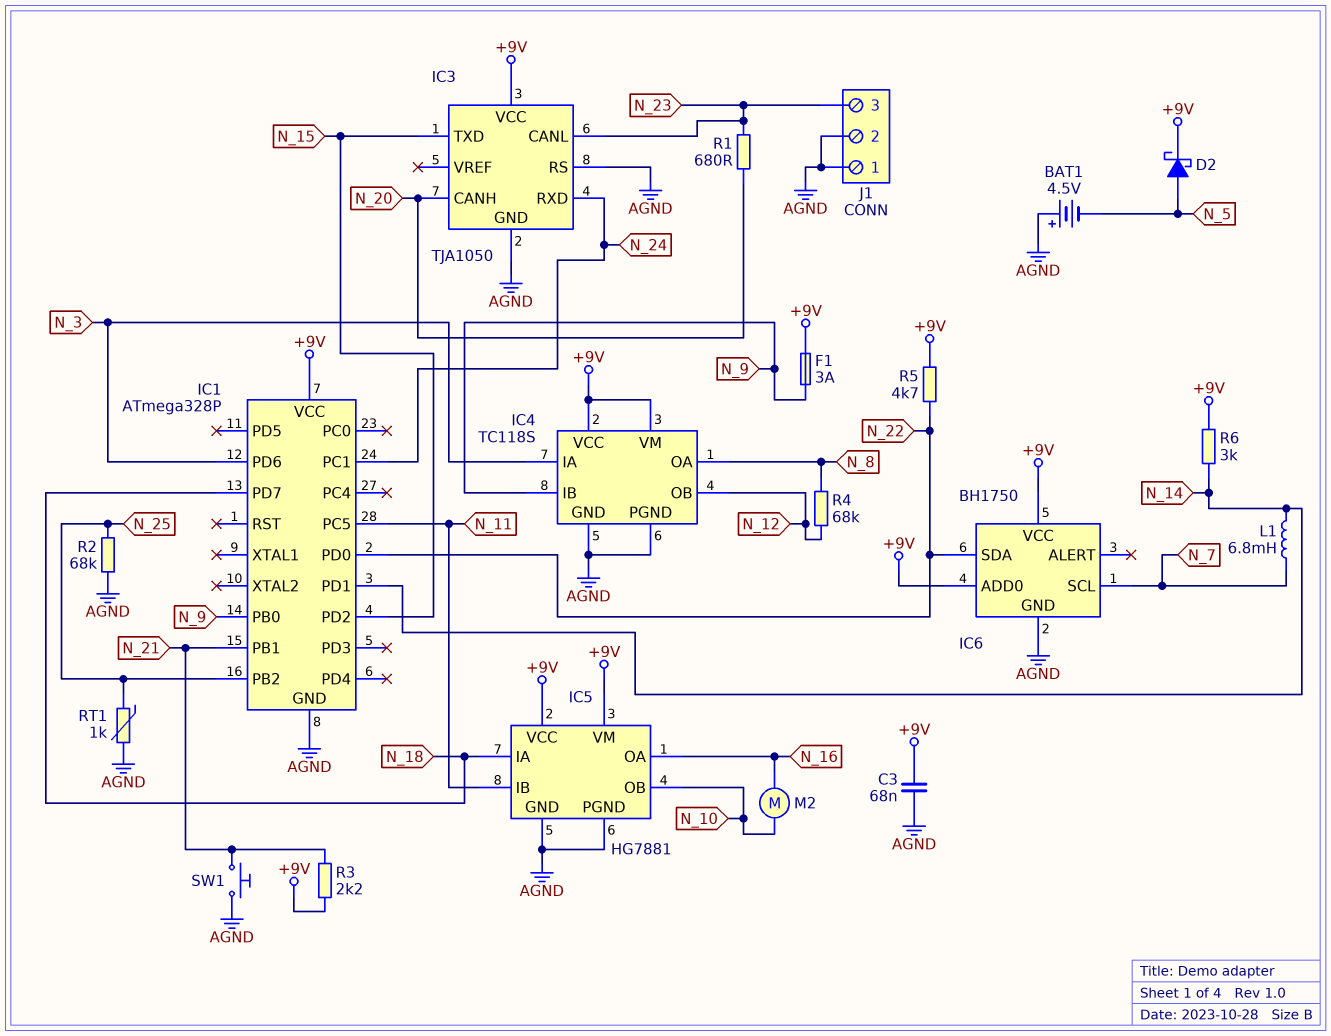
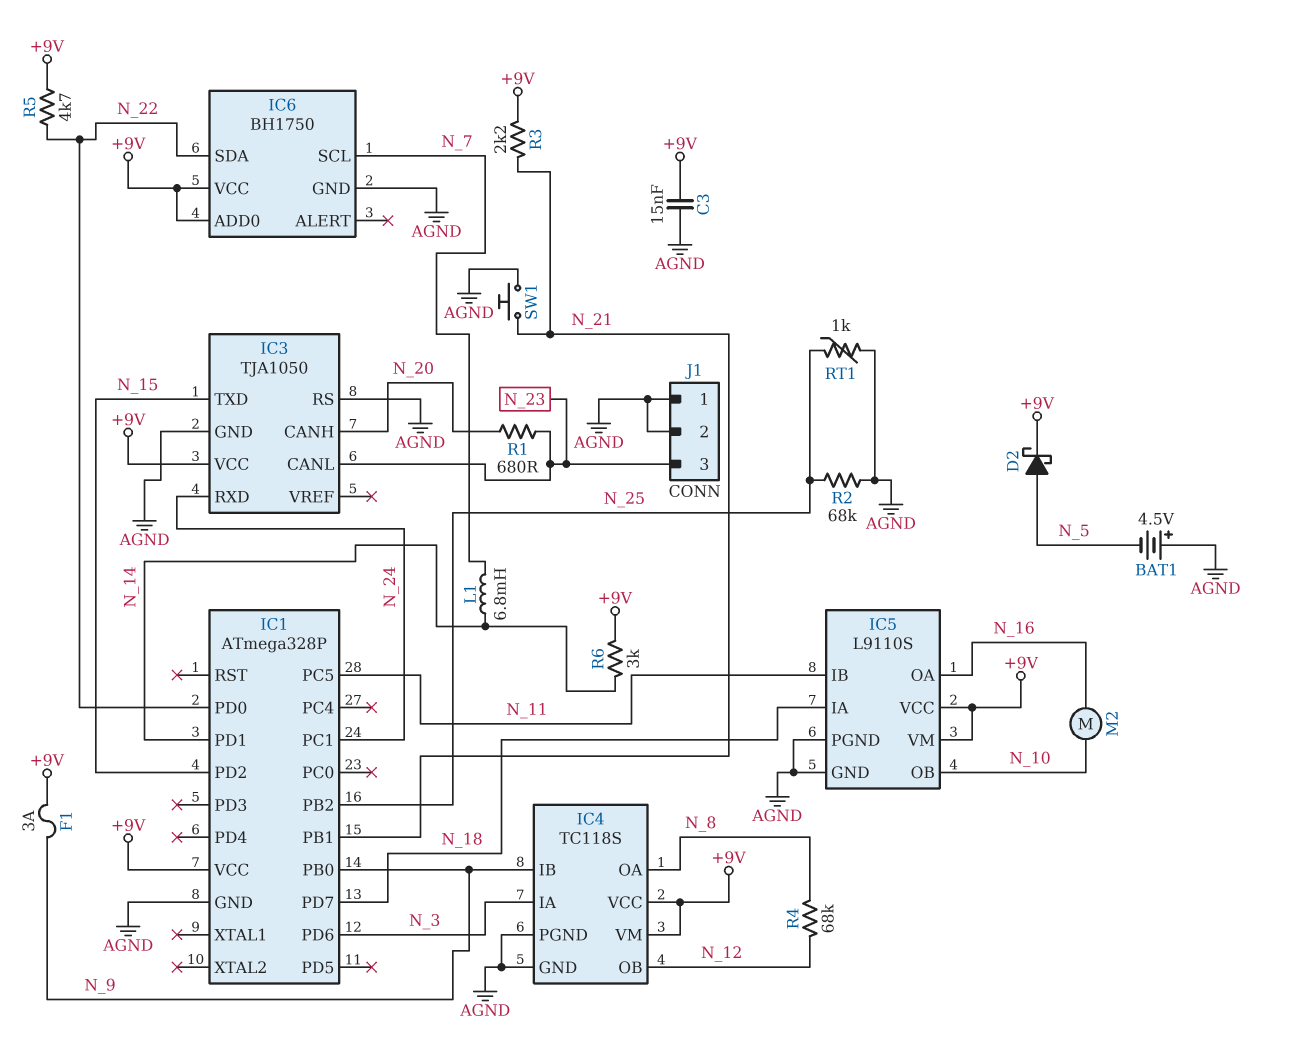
C3: 68nF (+9V, AGND) -> 15nF (+9V, AGND)
IC5: HG7881 -> L9110S

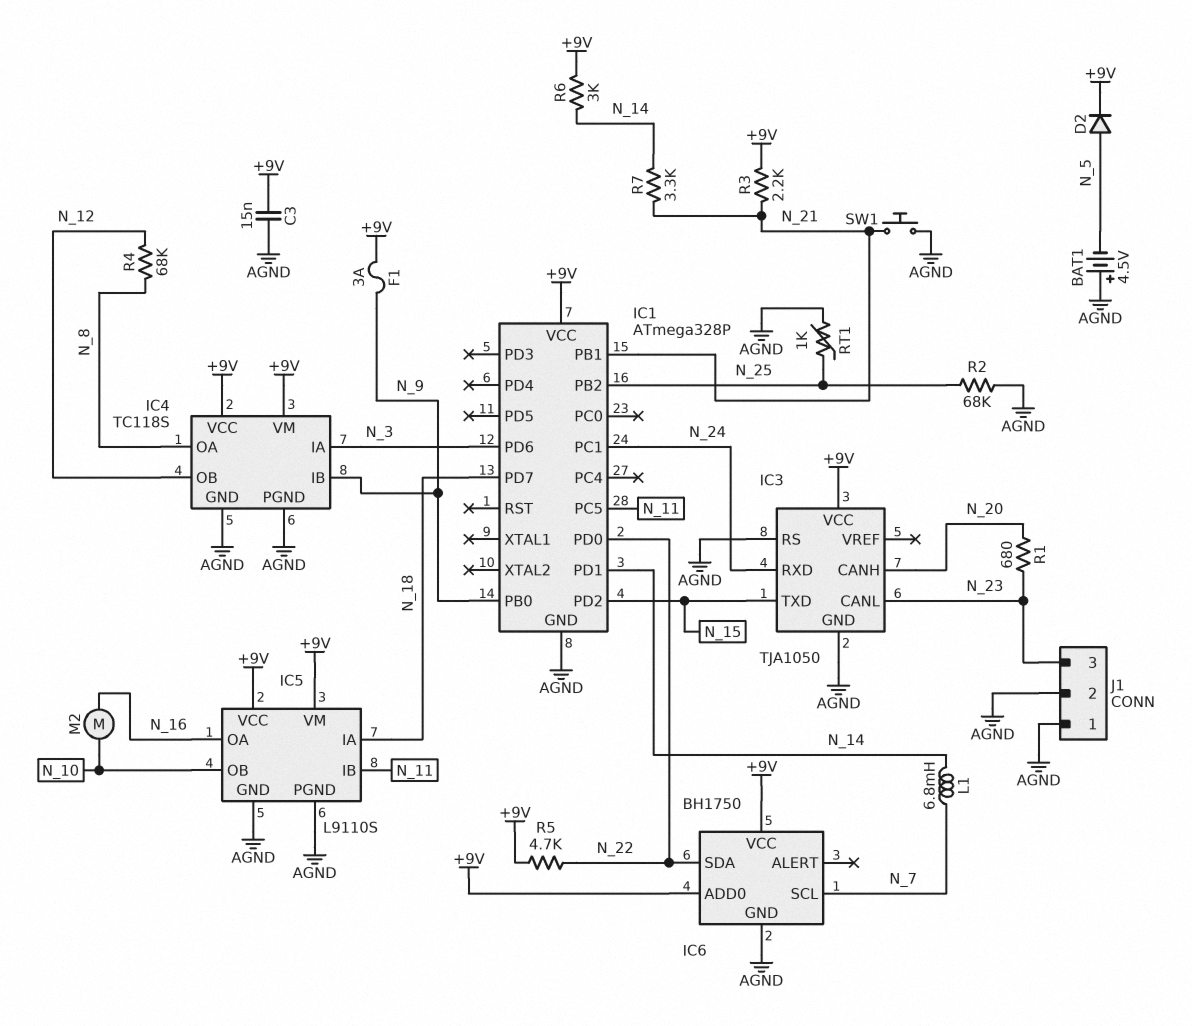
D2: schottky (A N_5, K +9V) -> diode (A N_5, K +9V)
R7: none -> 3.3k (N_14, N_21)

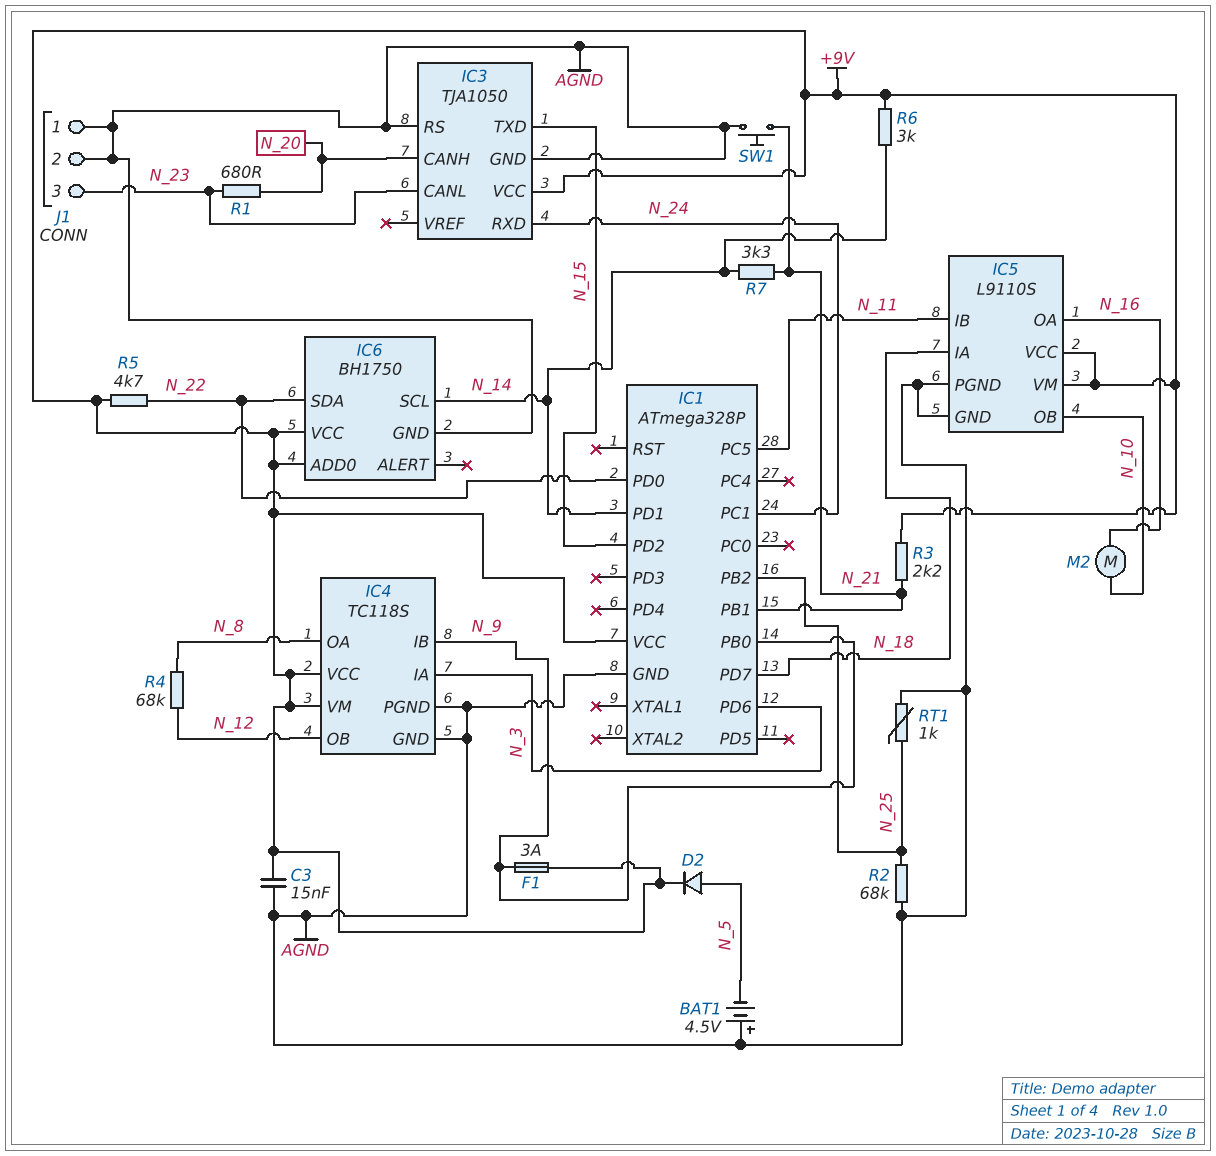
IC6 pin SCL: N_7 -> N_14
L1: 6.8mH (N_7, N_14) -> none

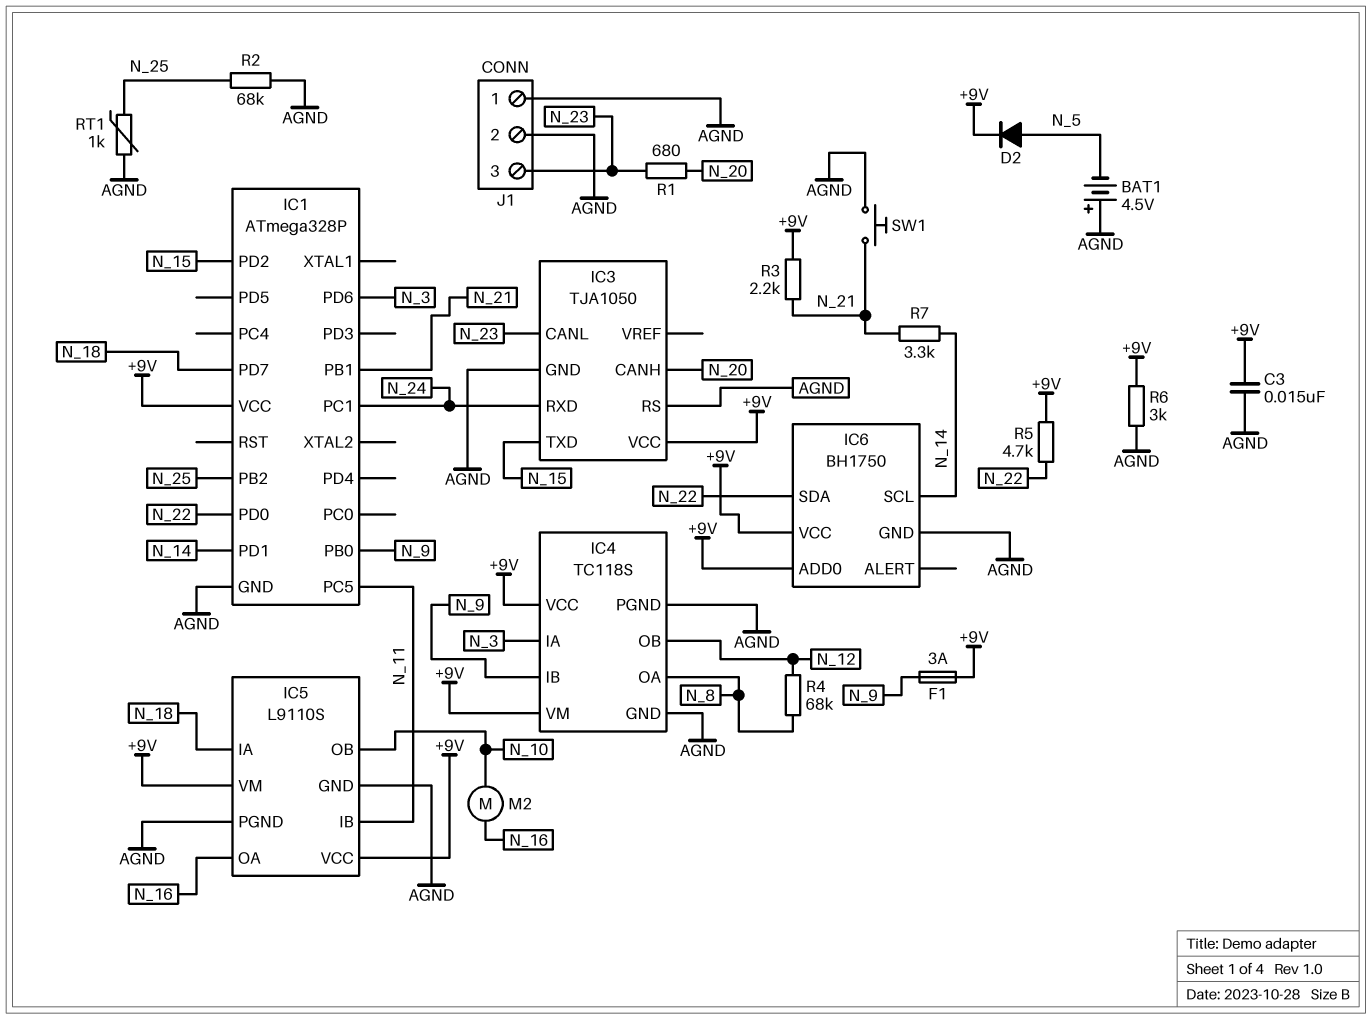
R6: 3k (+9V, N_14) -> 3k (+9V, AGND)

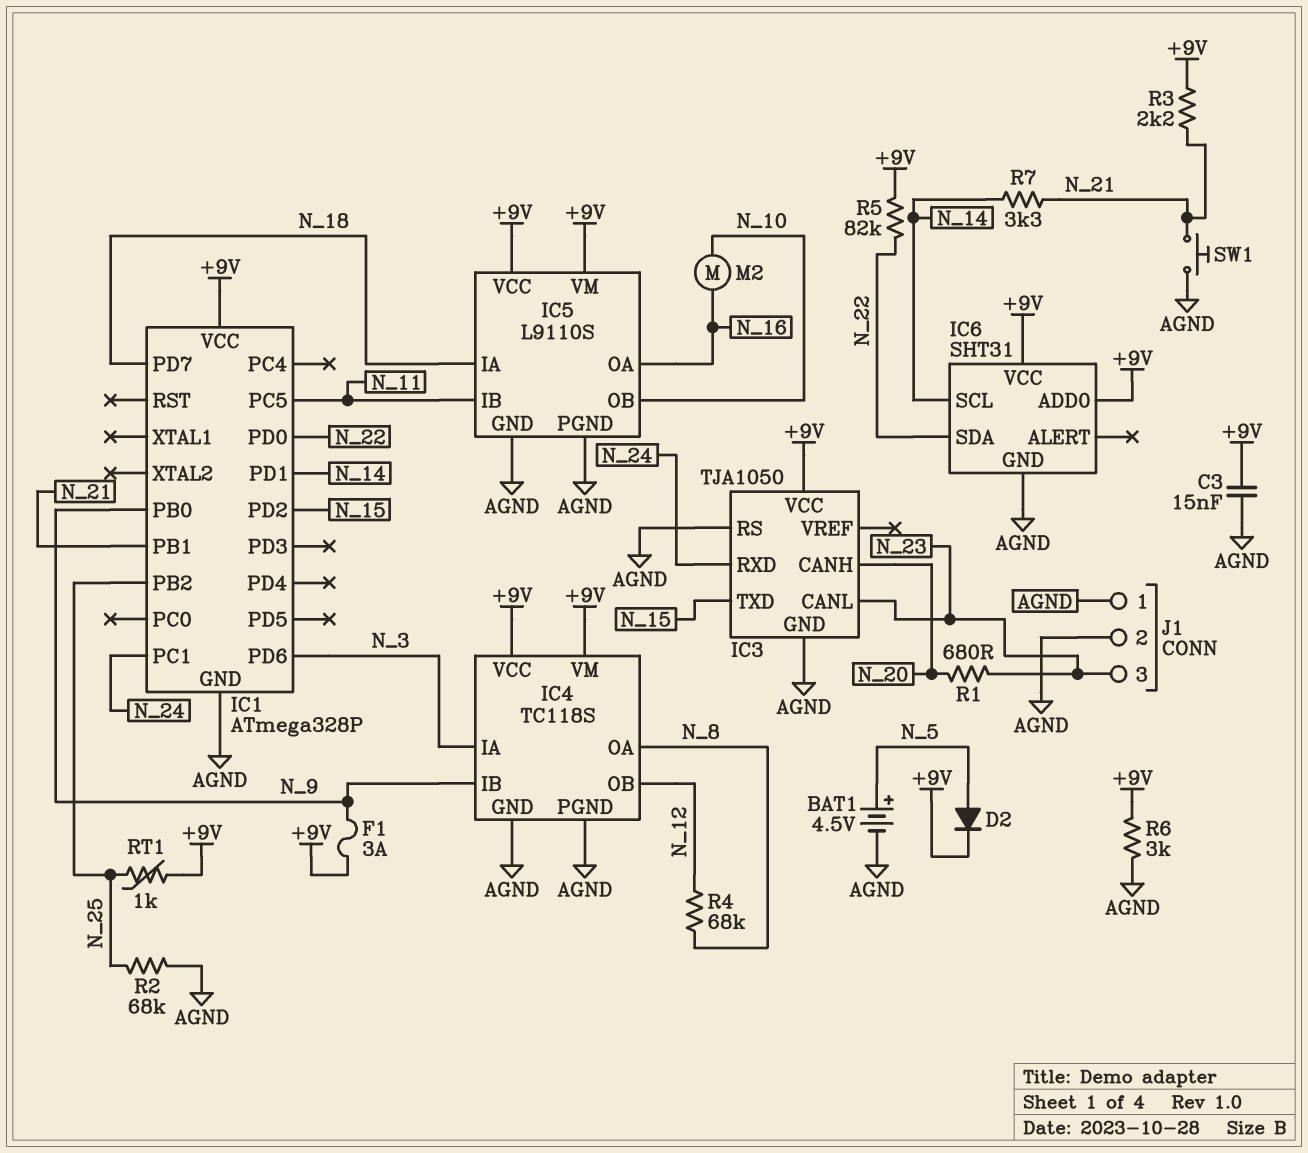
BAT1: 4.5V (plus AGND, minus N_5) -> 4.5V (plus N_5, minus AGND)
IC6: BH1750 -> SHT31
R5: 4.7k (+9V, N_22) -> 82k (+9V, N_22)
RT1: 1k (AGND, N_25) -> 1k (+9V, N_25)

